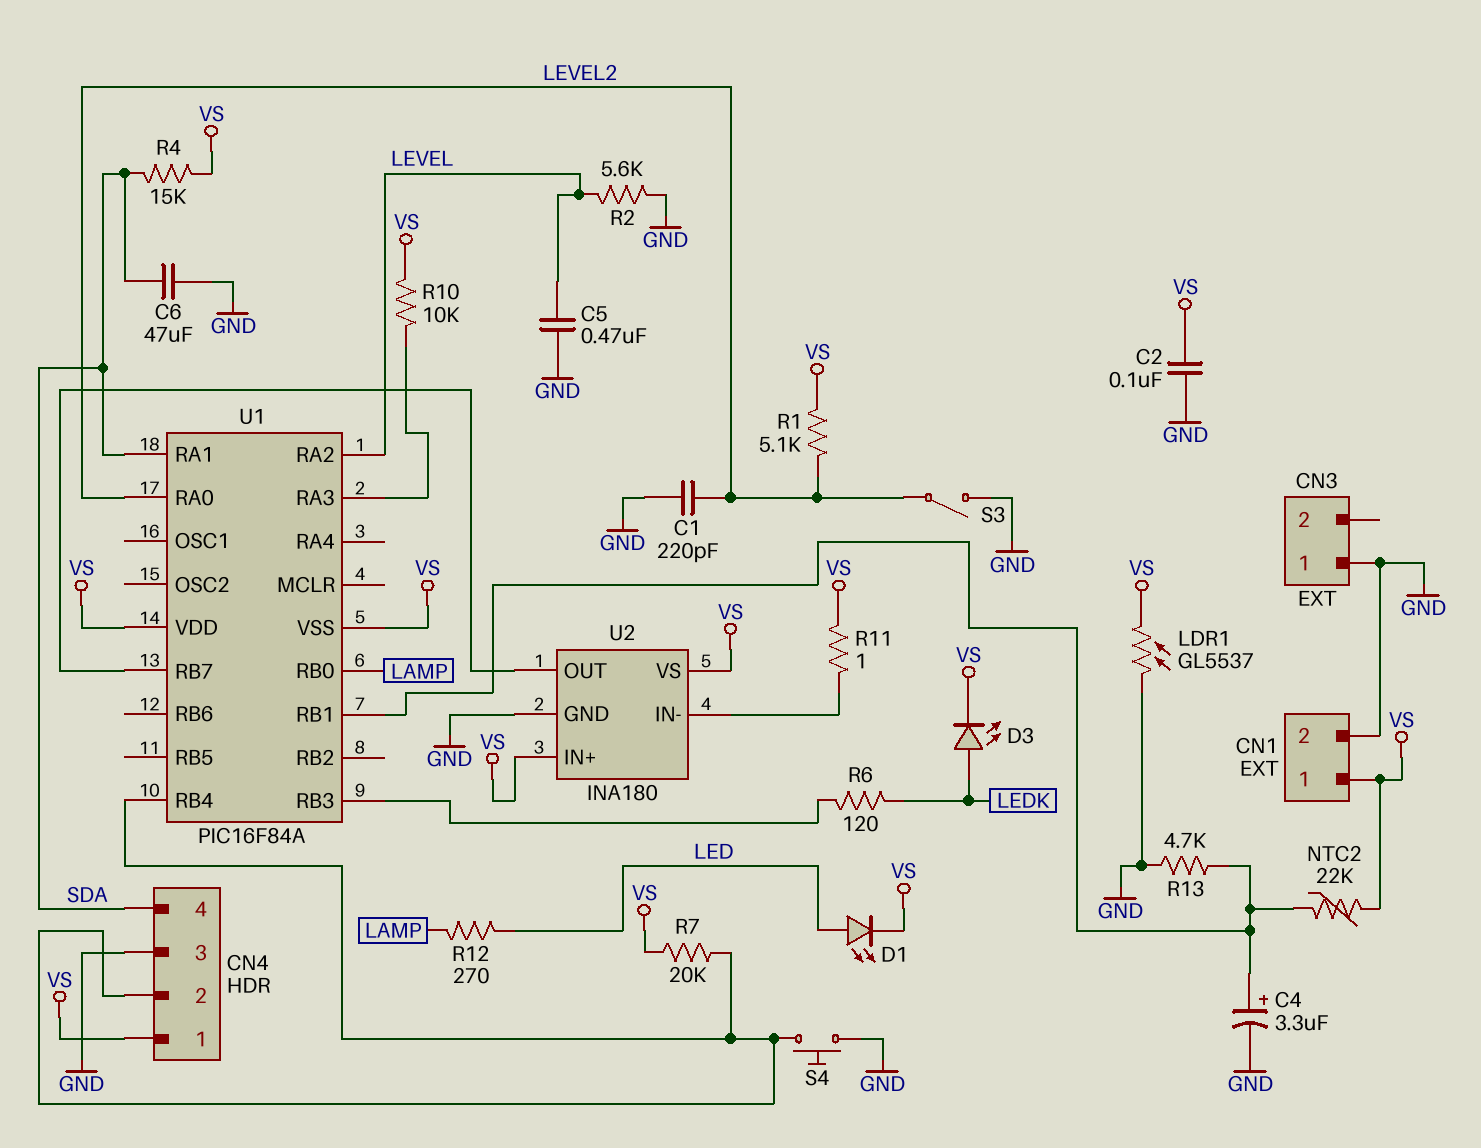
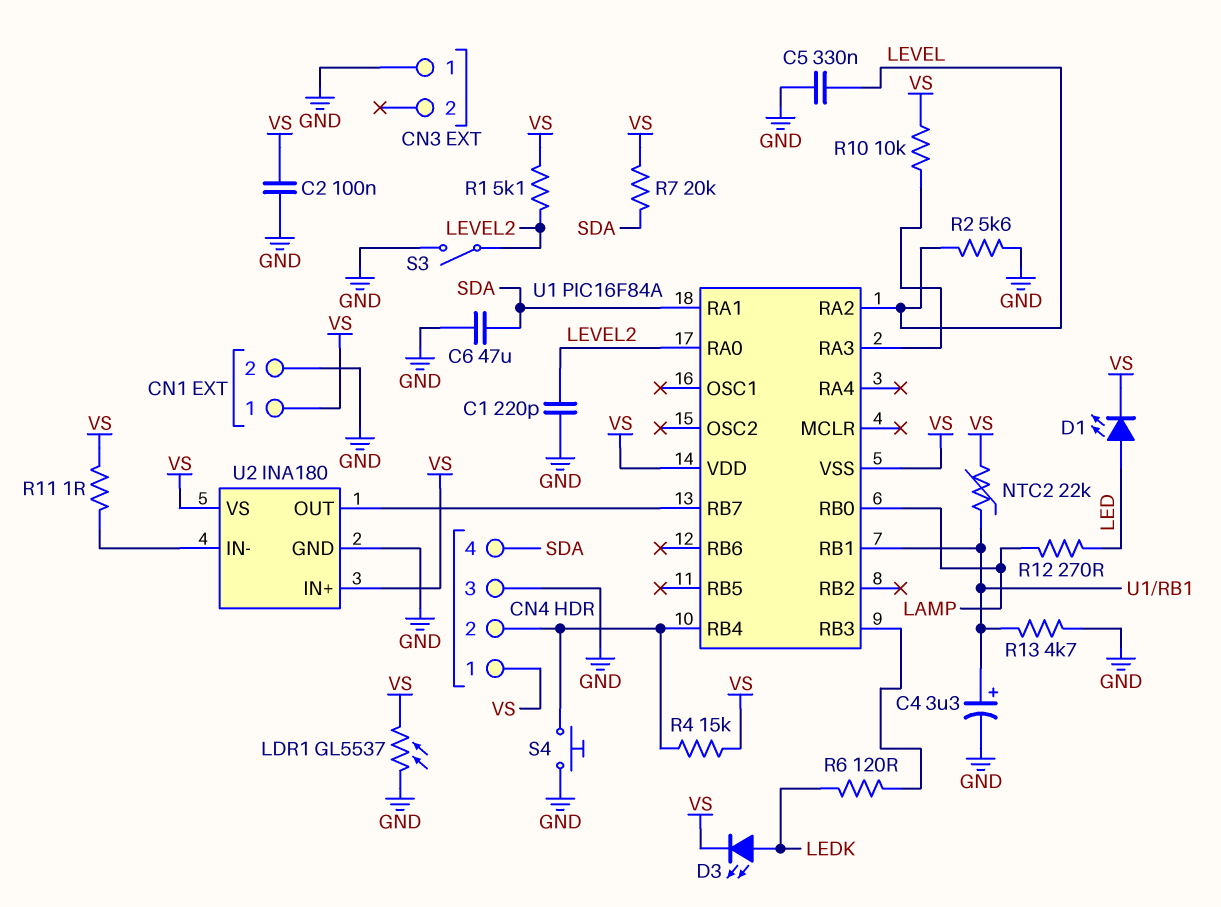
C5: 470nF (GND, LEVEL) -> 330nF (GND, LEVEL)
R4: 15k (SDA, VS) -> 15k (CN4/2, VS)
R7: 20k (CN4/2, VS) -> 20k (SDA, VS)

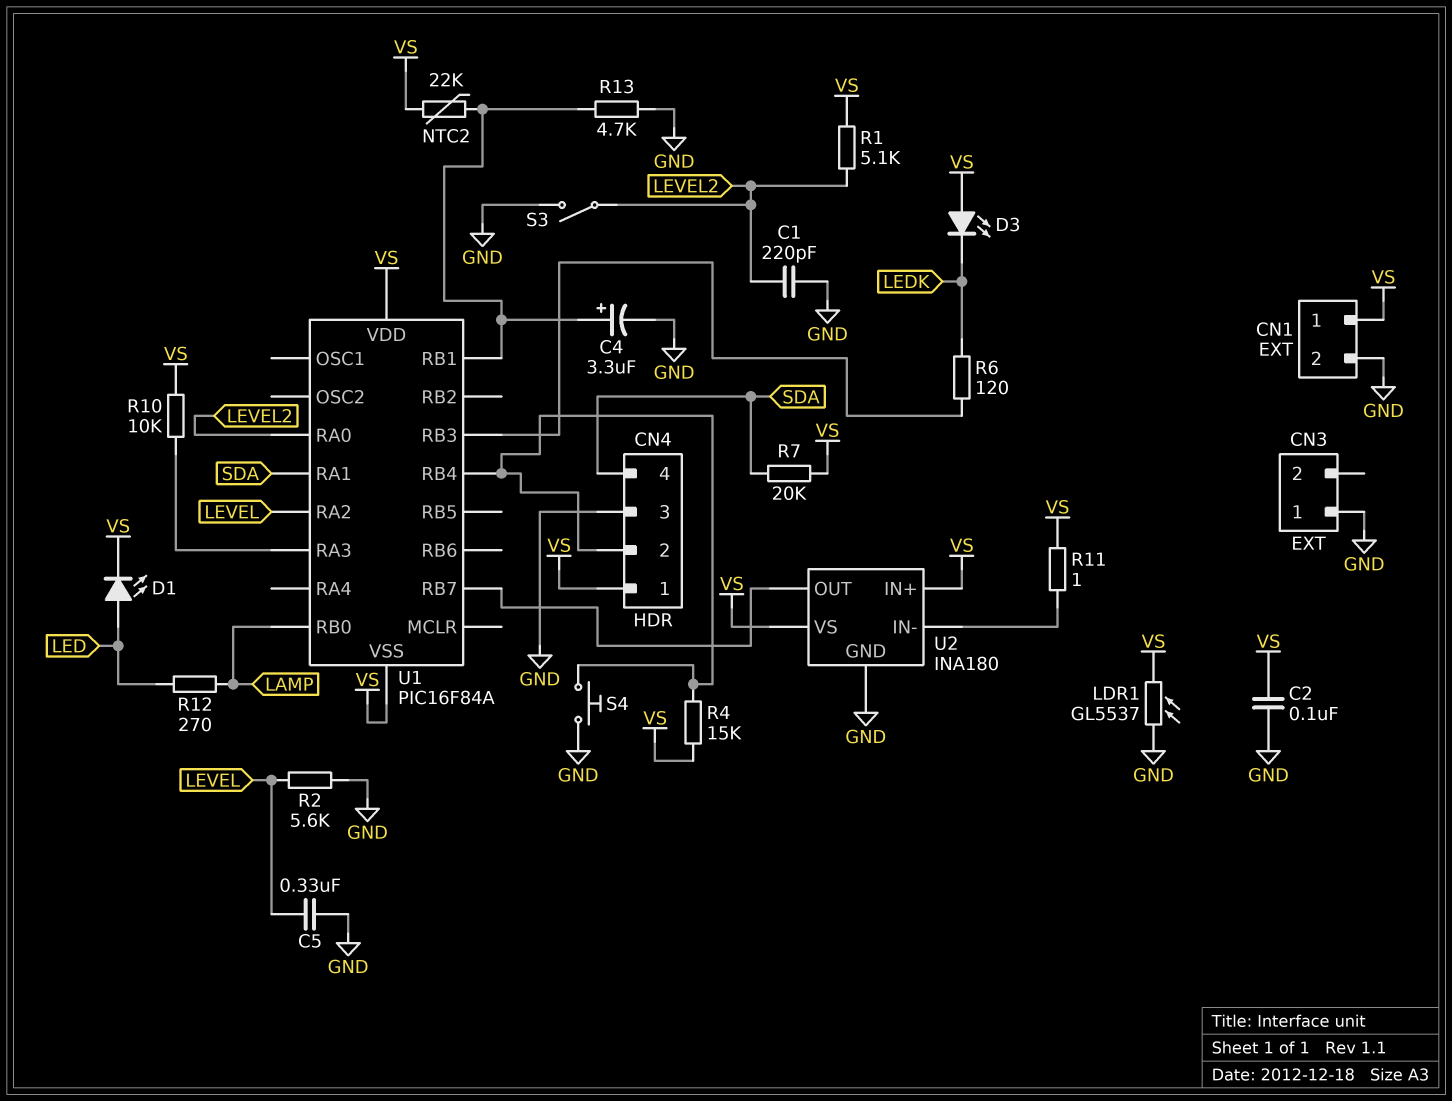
C6: 47uF (GND, SDA) -> none
D3: LED (A LEDK, K VS) -> LED (A VS, K LEDK)

